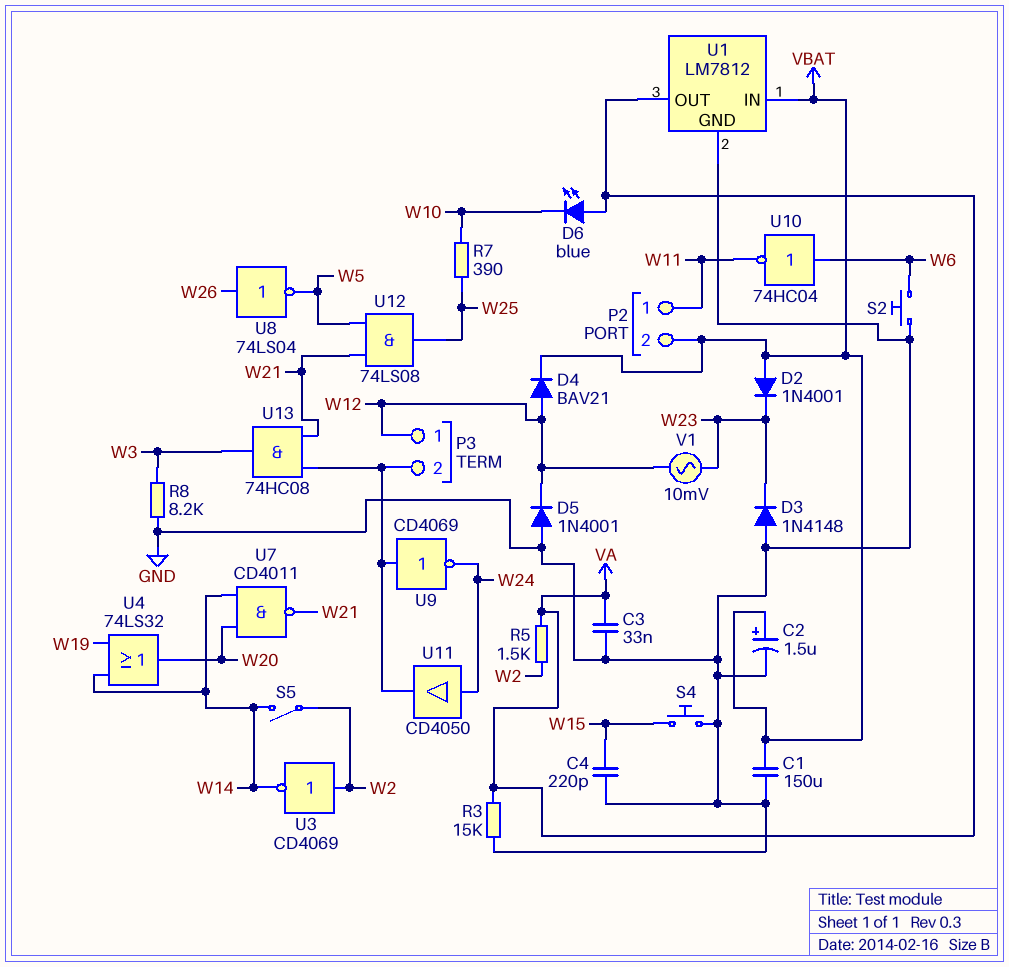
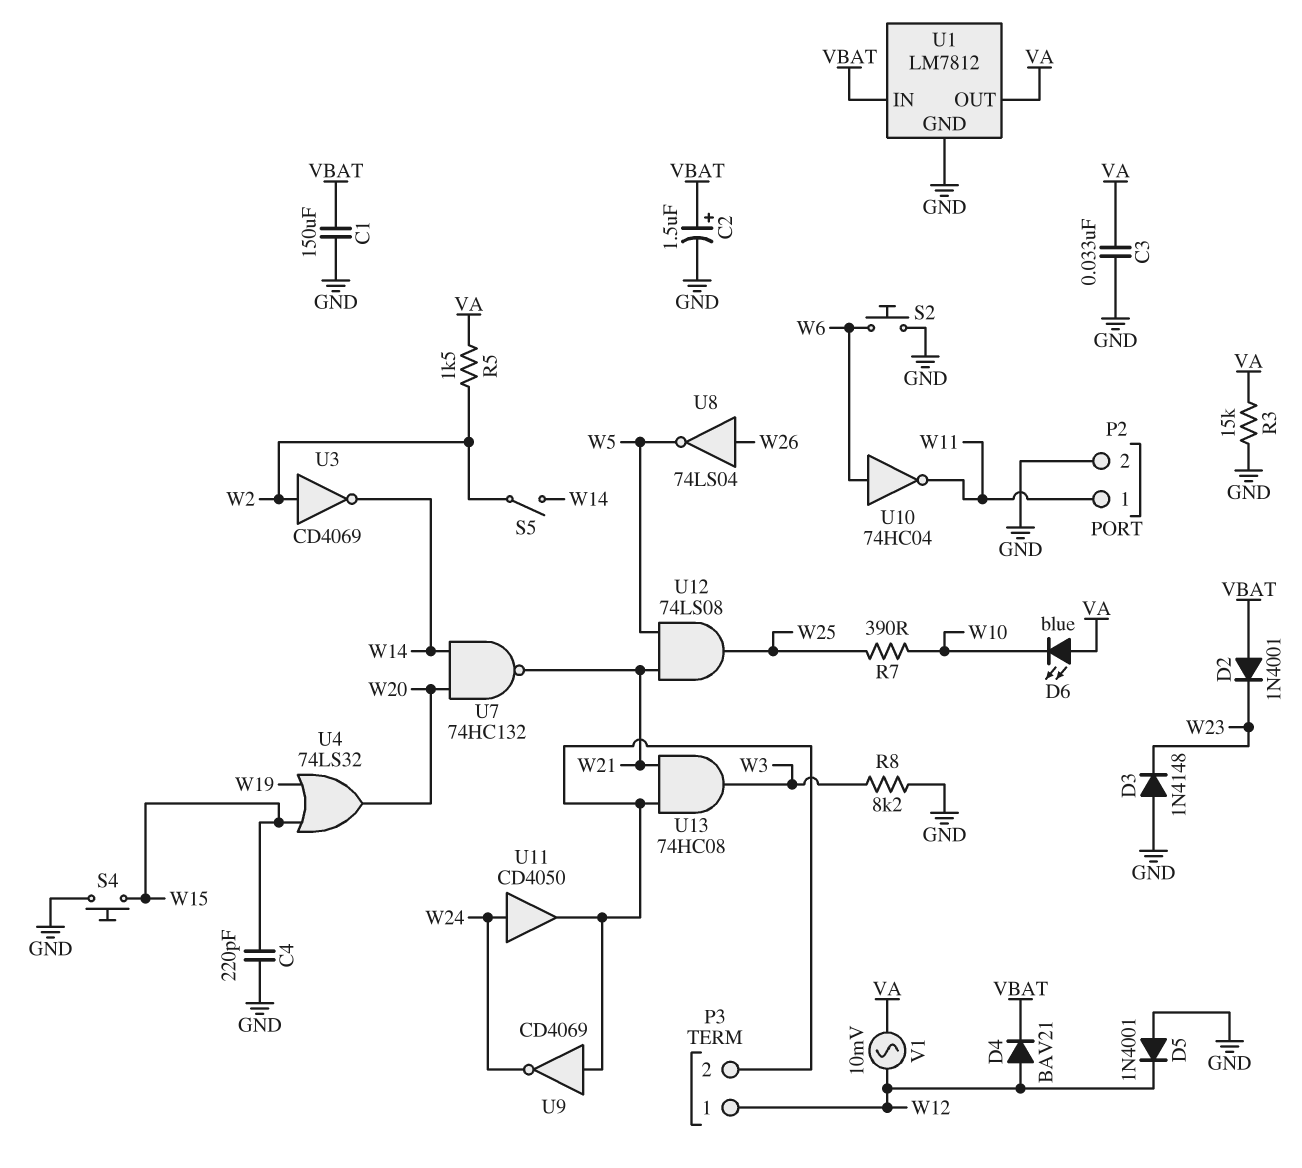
P2 pin 2: VBAT -> GND
U4: OR 74LS32 (in W14, in W19, out W20) -> OR 74LS32 (in W15, in W19, out W20)
U7: NAND CD4011 (in W14, in W20, out W21) -> NAND 74HC132 (in W14, in W20, out W21)
V1: AC 10mV (W12, W23) -> AC 10mV (VA, W12)

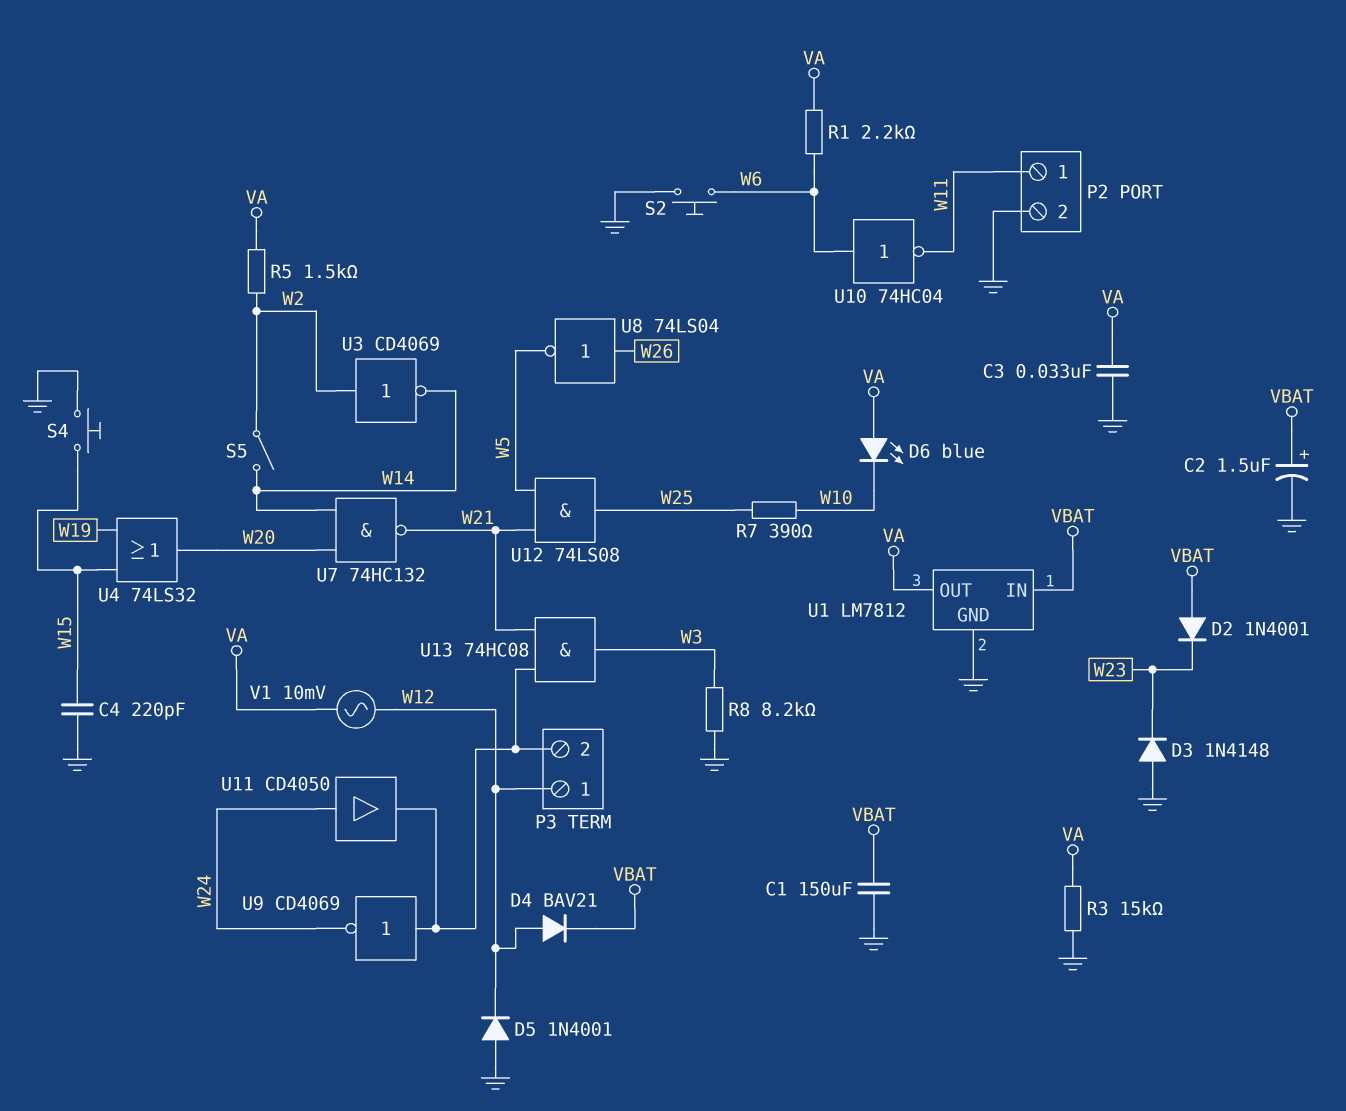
R1: none -> 2.2k (VA, W6)

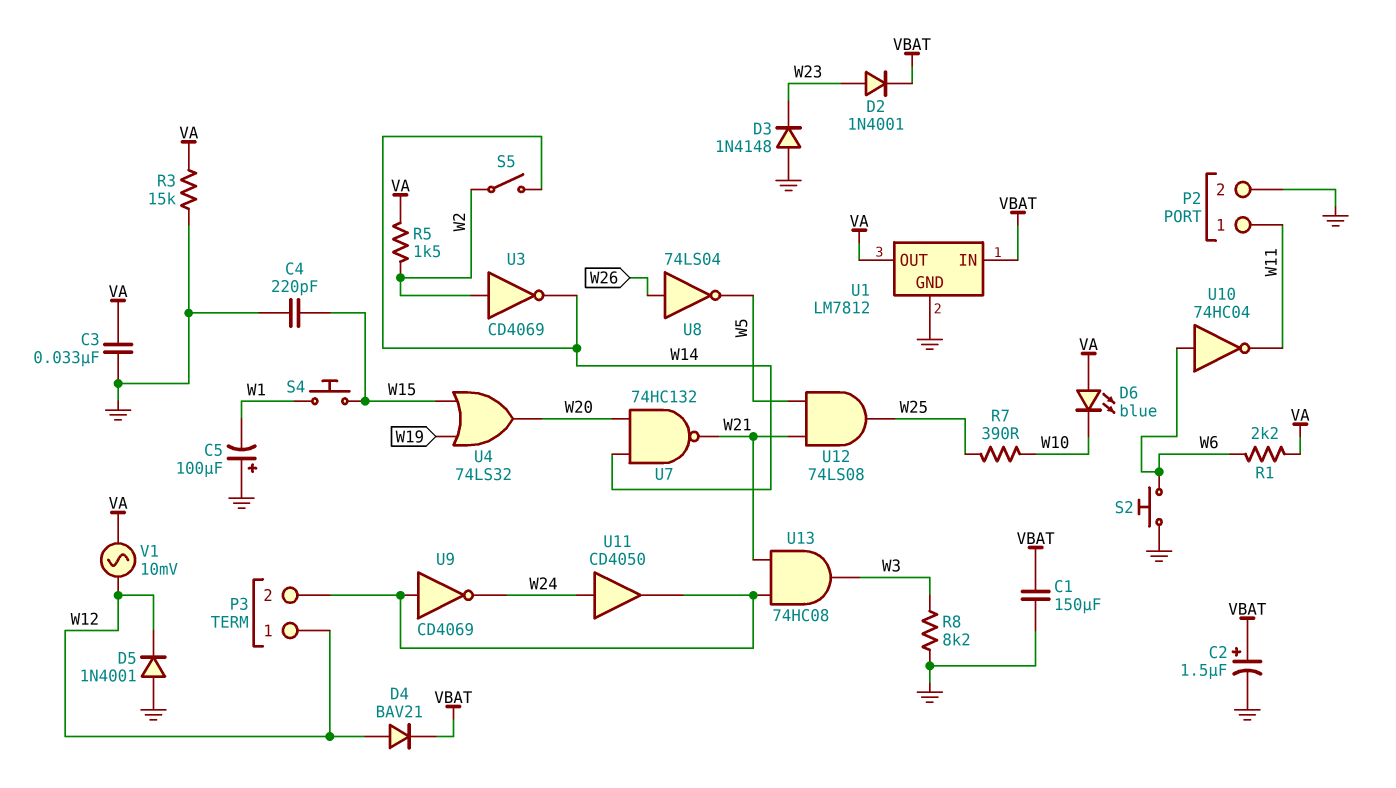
C5: none -> 100uF (plus GND, minus W1)
D2: diode 1N4001 (A VBAT, K W23) -> diode 1N4001 (A W23, K VBAT)
S4: button (GND, W15) -> button (W1, W15)

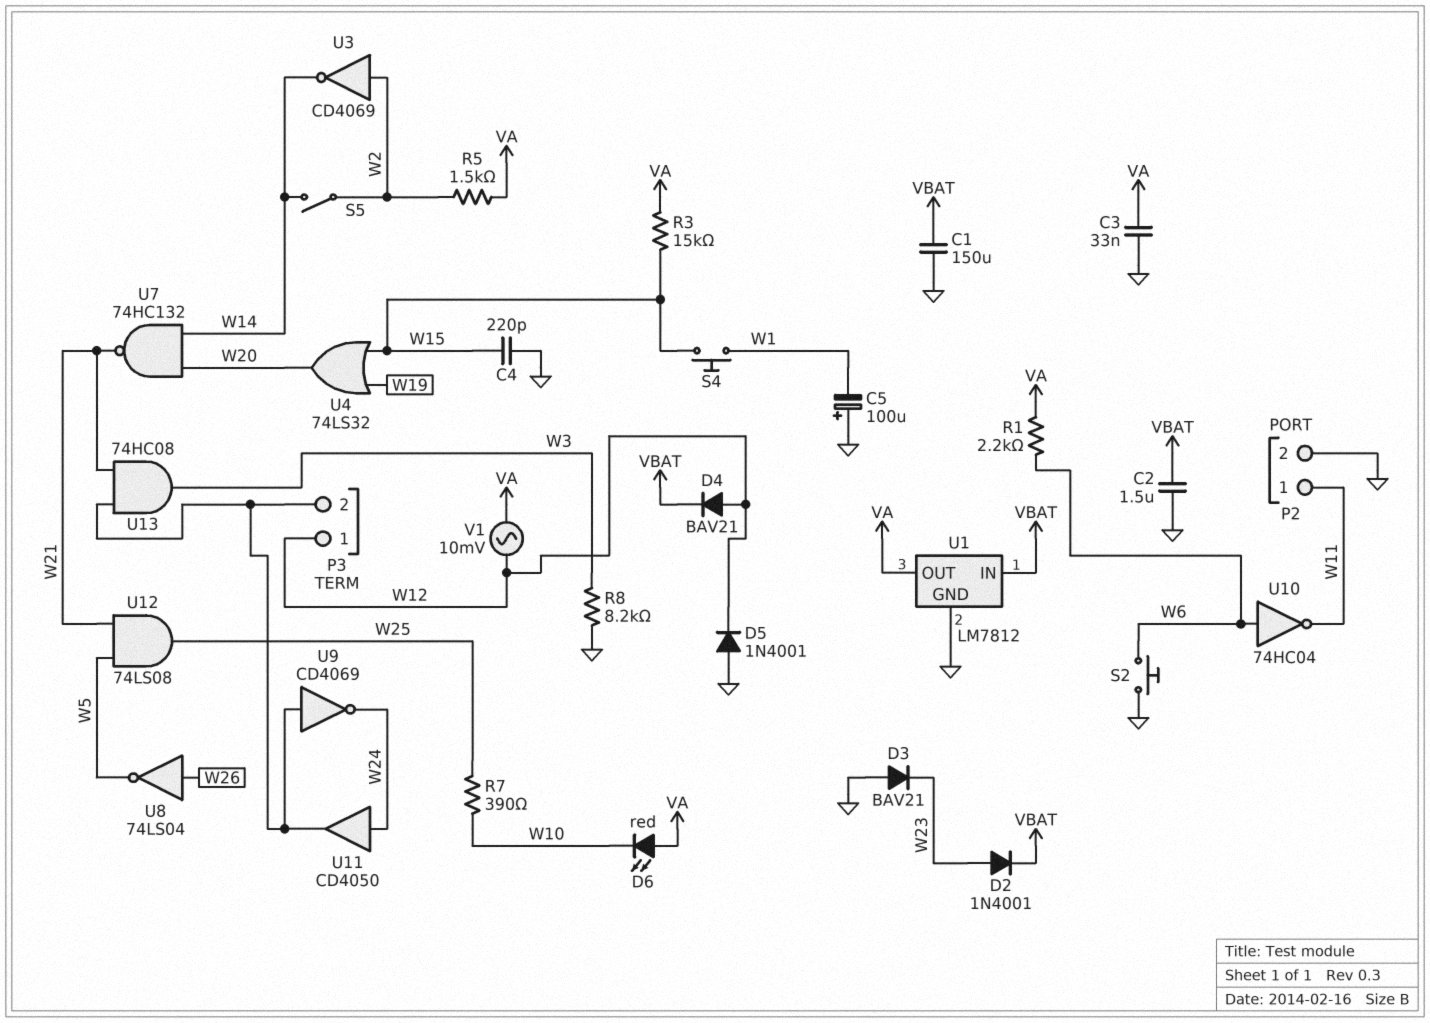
C2: 1.5uF (plus VBAT, minus GND) -> 1.5uF (GND, VBAT)
D3: diode 1N4148 (A GND, K W23) -> diode BAV21 (A GND, K W23)
D6: LED blue (A VA, K W10) -> LED red (A VA, K W10)
R3: 15k (GND, VA) -> 15k (VA, W15)

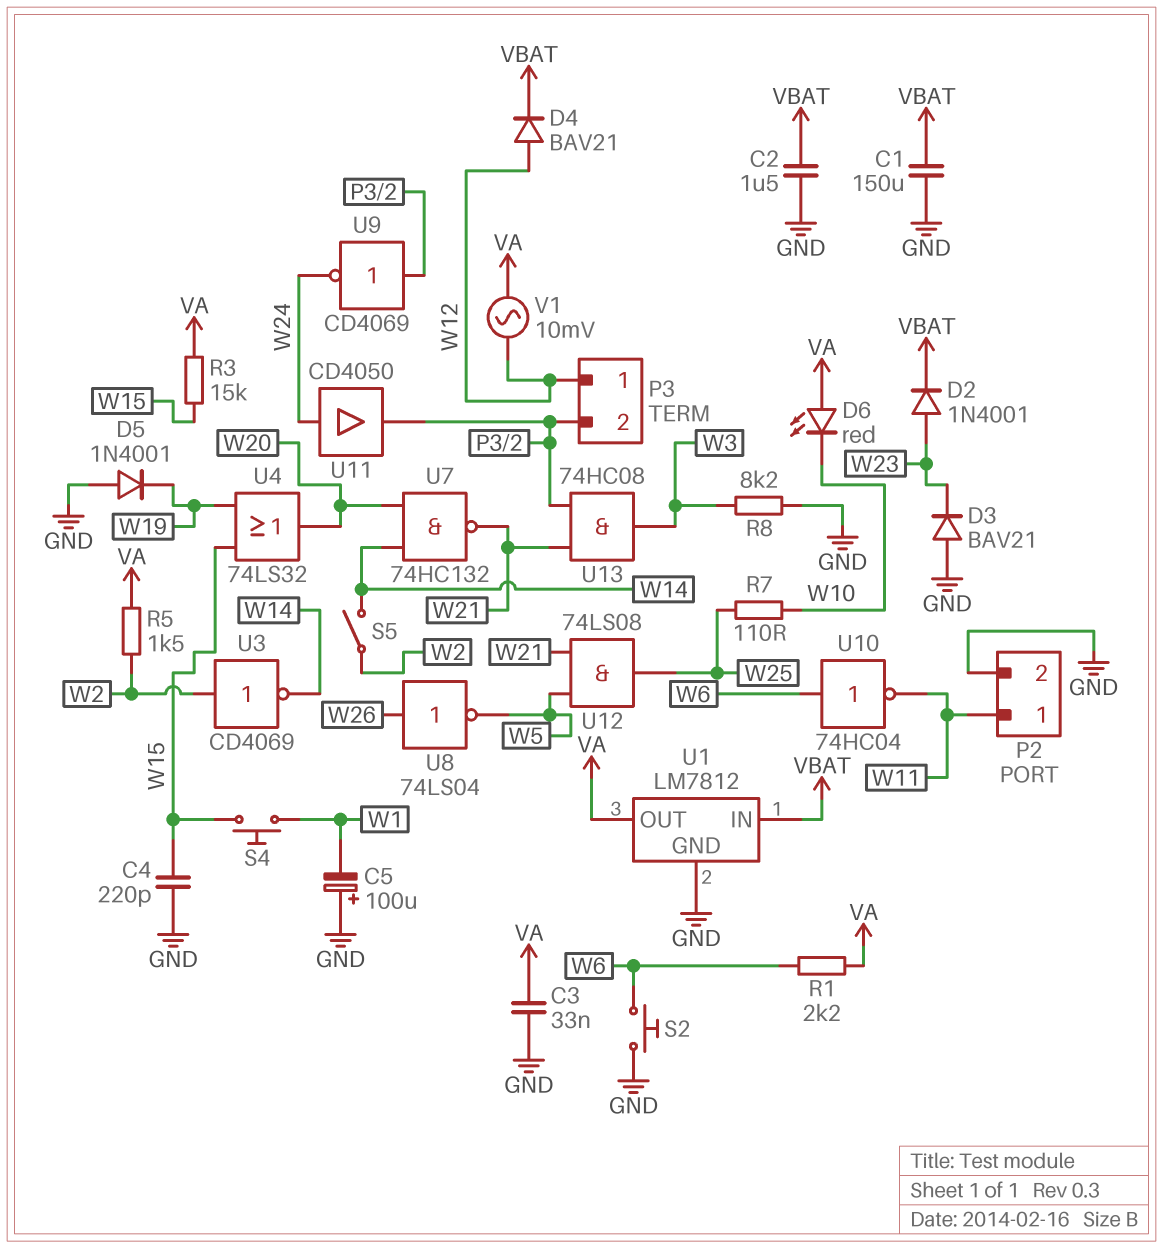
D5: diode 1N4001 (A GND, K W12) -> diode 1N4001 (A GND, K W19)
R7: 390 (W10, W25) -> 110 (W10, W25)

